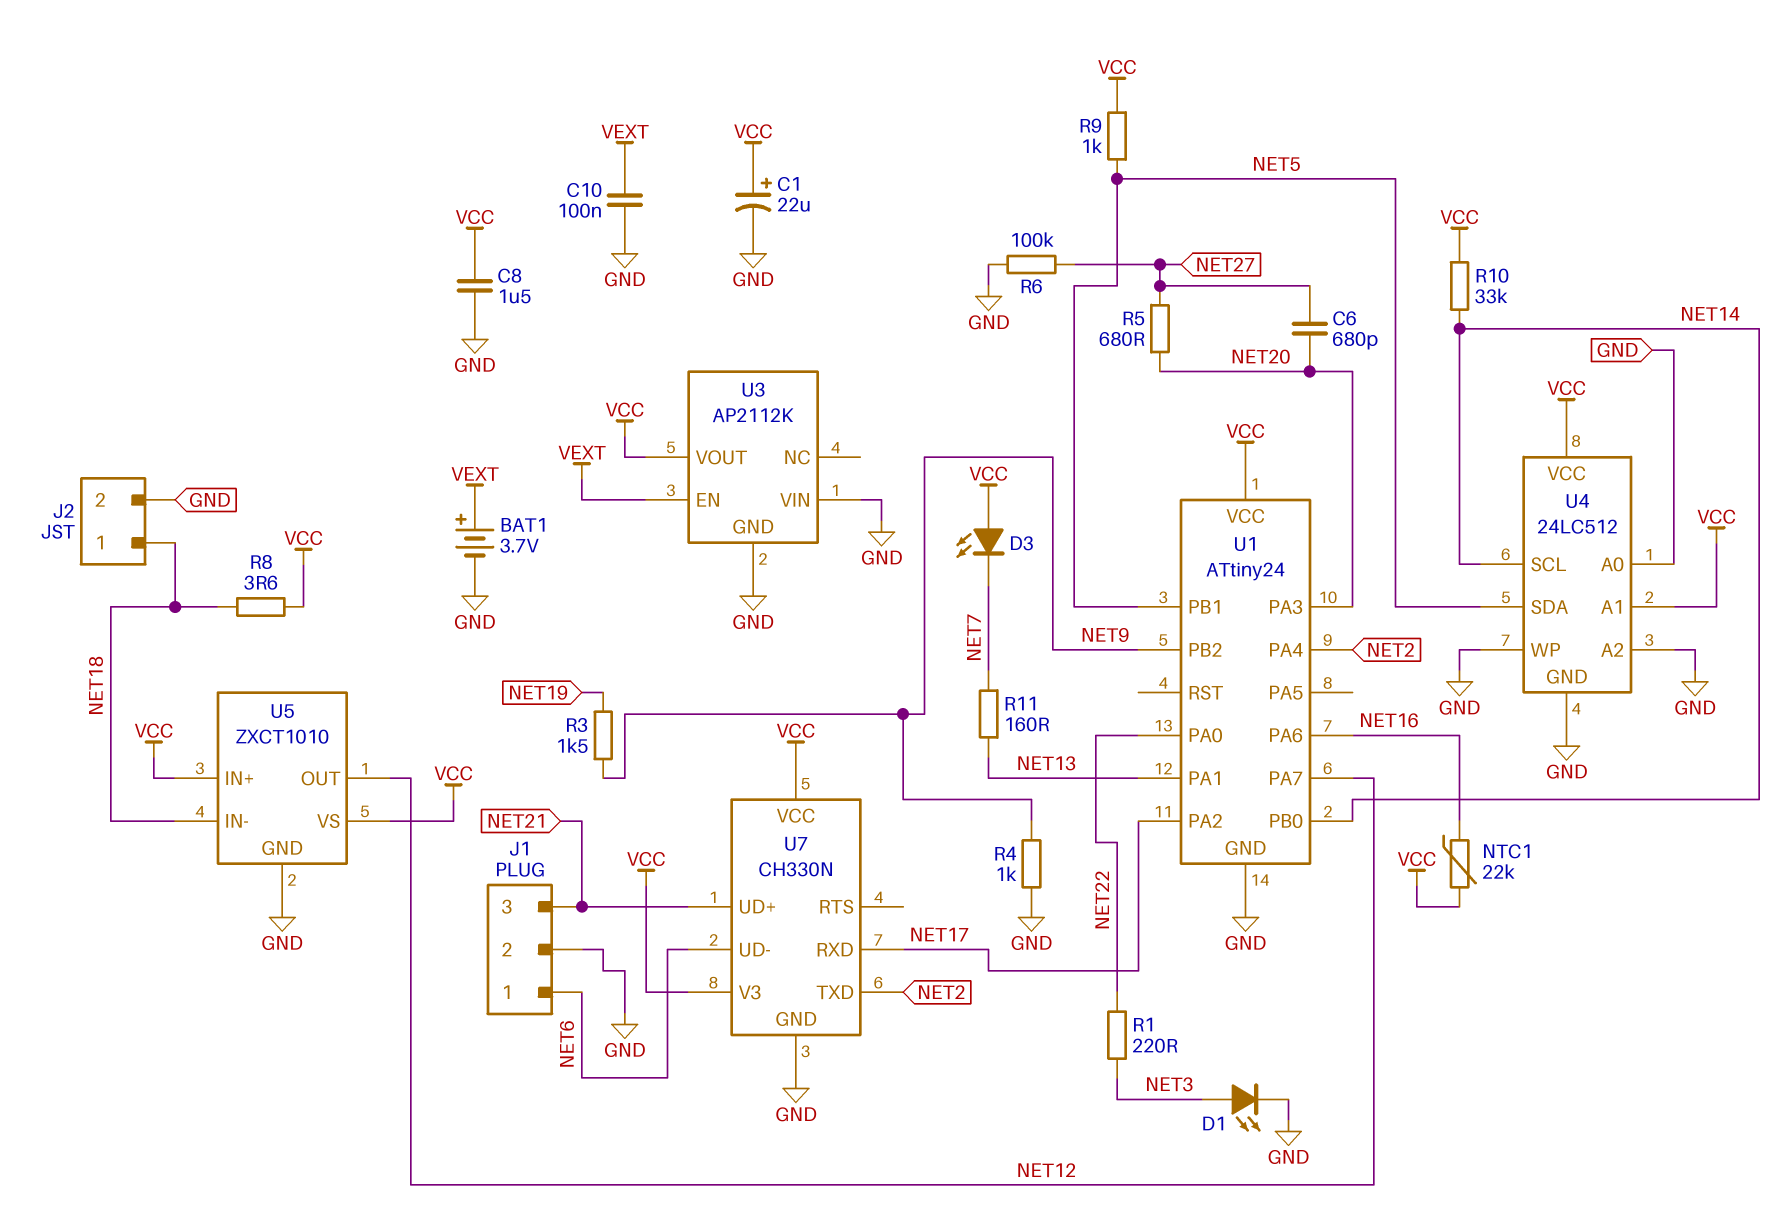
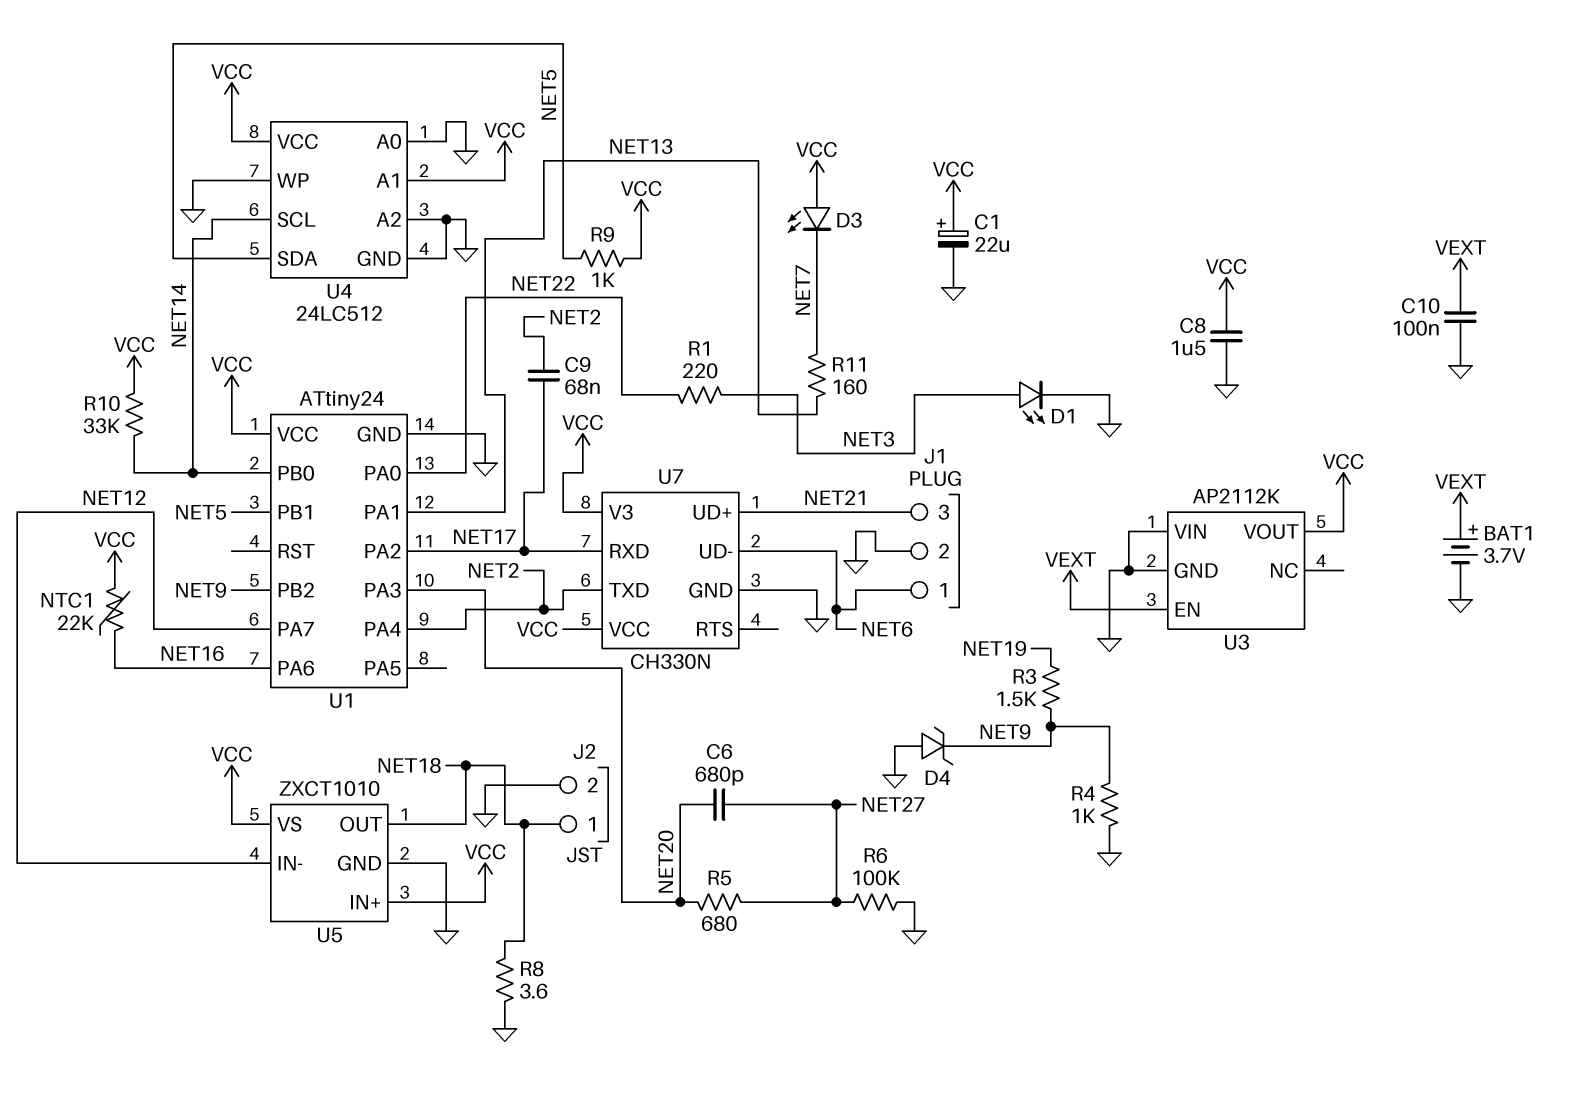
C9: none -> 68nF (NET2, NET17)
D4: none -> zener (A GND, K NET9)
R8: 3.6 (NET18, VCC) -> 3.6 (GND, NET18)
U5 pin IN-: NET18 -> NET12
U5 pin OUT: NET12 -> NET18

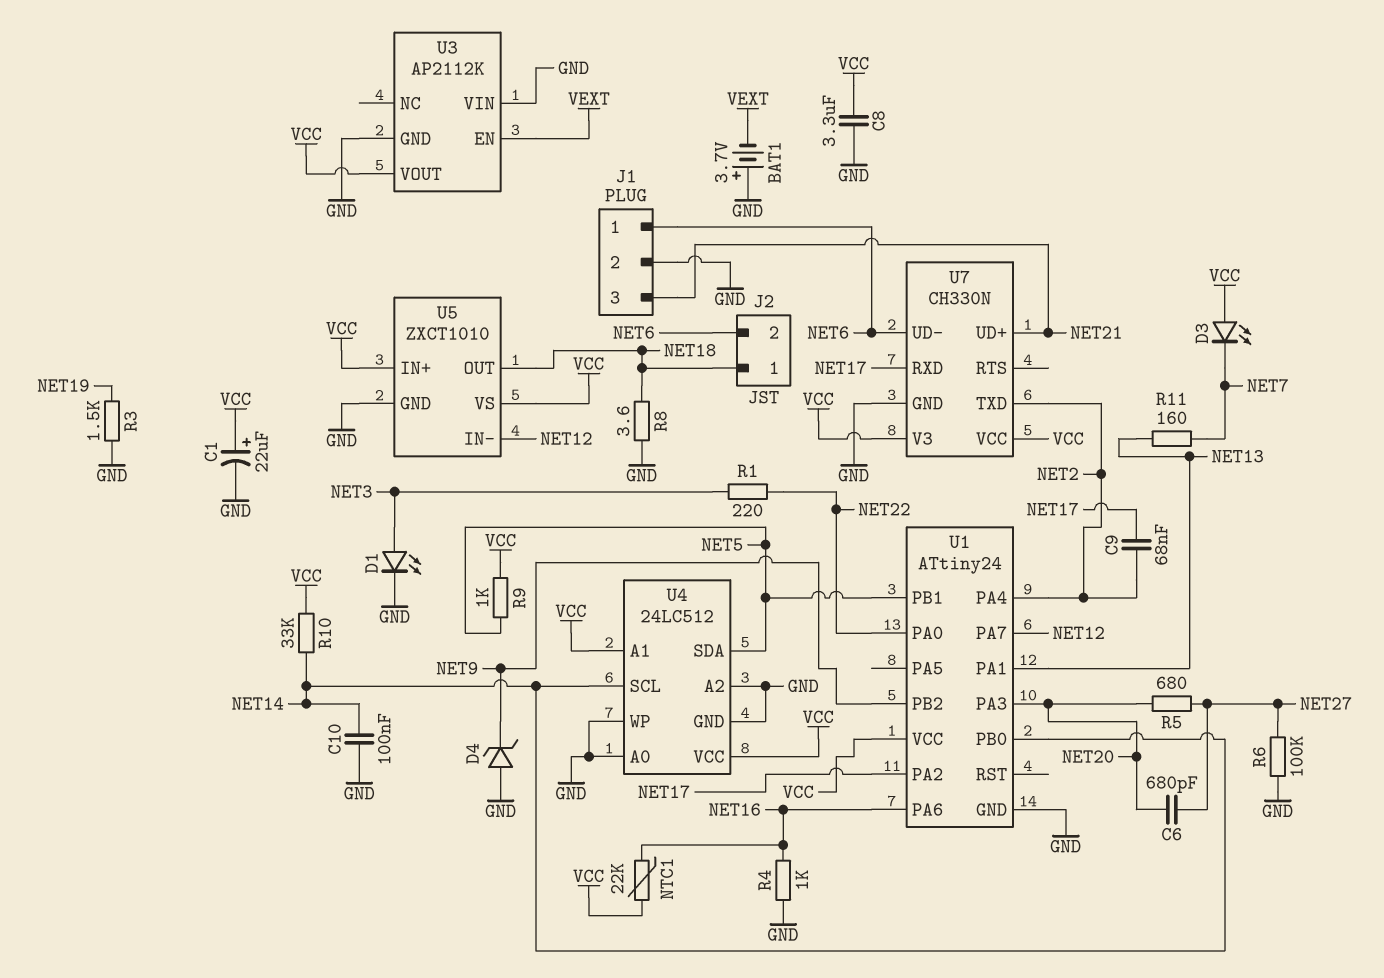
BAT1: 3.7V (plus VEXT, minus GND) -> 3.7V (plus GND, minus VEXT)
C8: 1.5uF (GND, VCC) -> 3.3uF (GND, VCC)
C10: 100nF (GND, VEXT) -> 100nF (GND, NET14)
J2 pin 2: GND -> NET6
R3: 1.5k (NET9, NET19) -> 1.5k (GND, NET19)
R4: 1k (GND, NET9) -> 1k (GND, NET16)

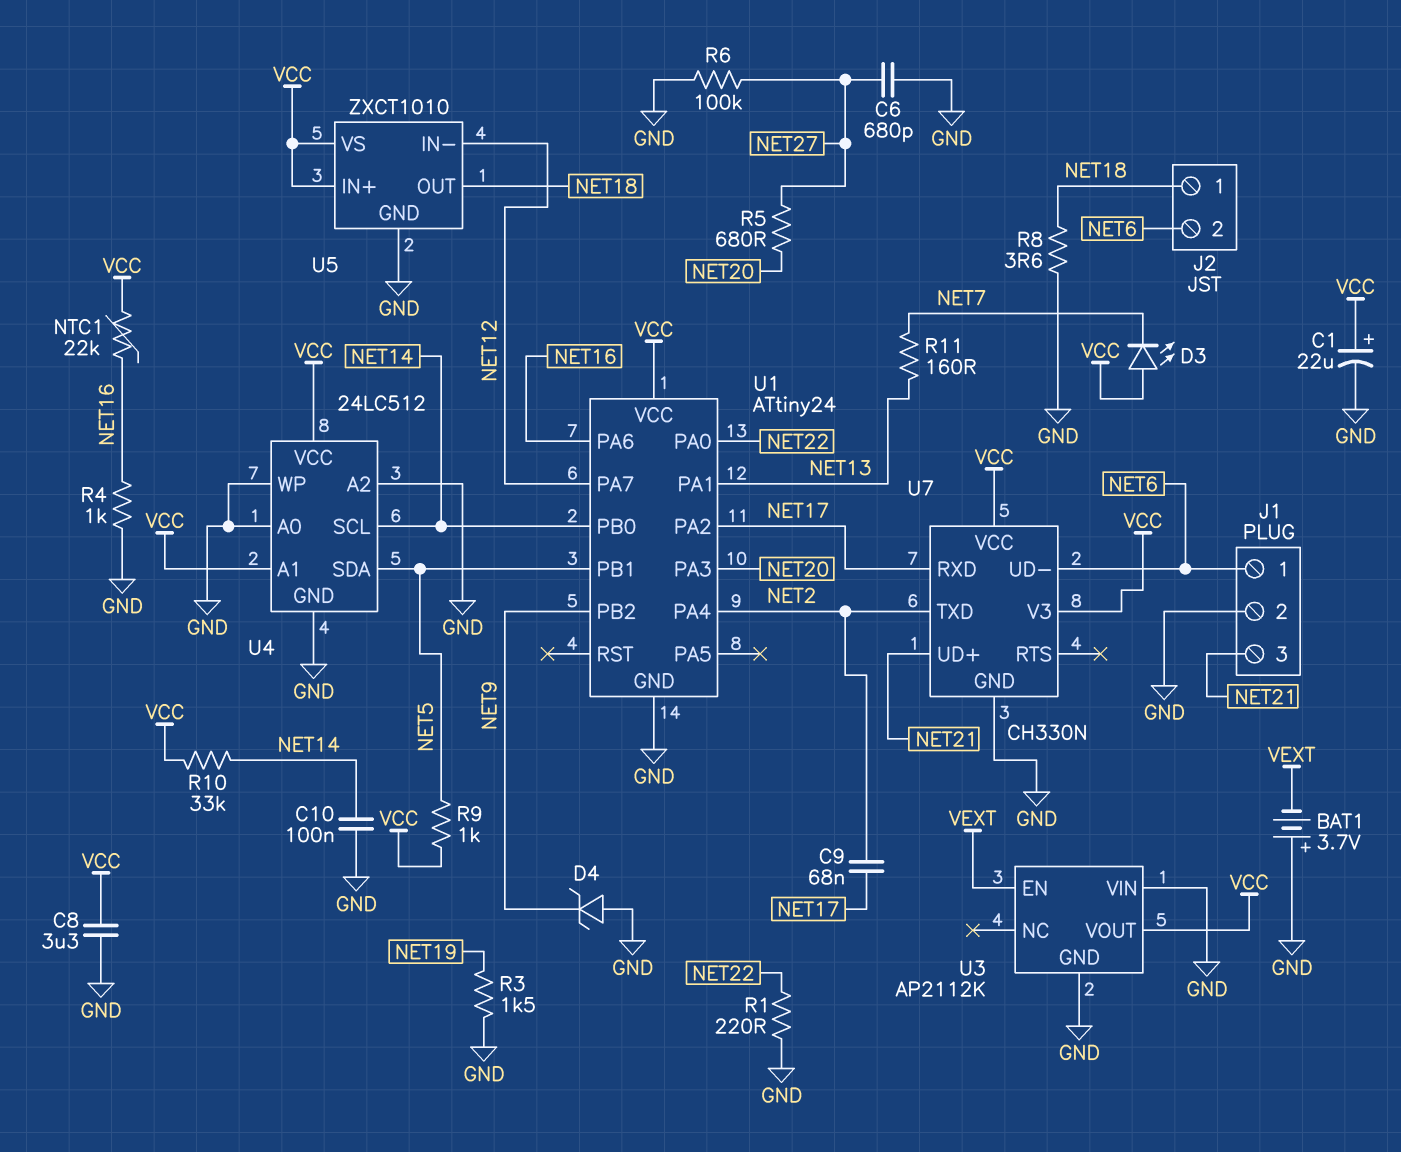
C6: 680pF (NET20, NET27) -> 680pF (GND, NET27)
D1: LED (A NET3, K GND) -> none
R1: 220 (NET3, NET22) -> 220 (GND, NET22)

